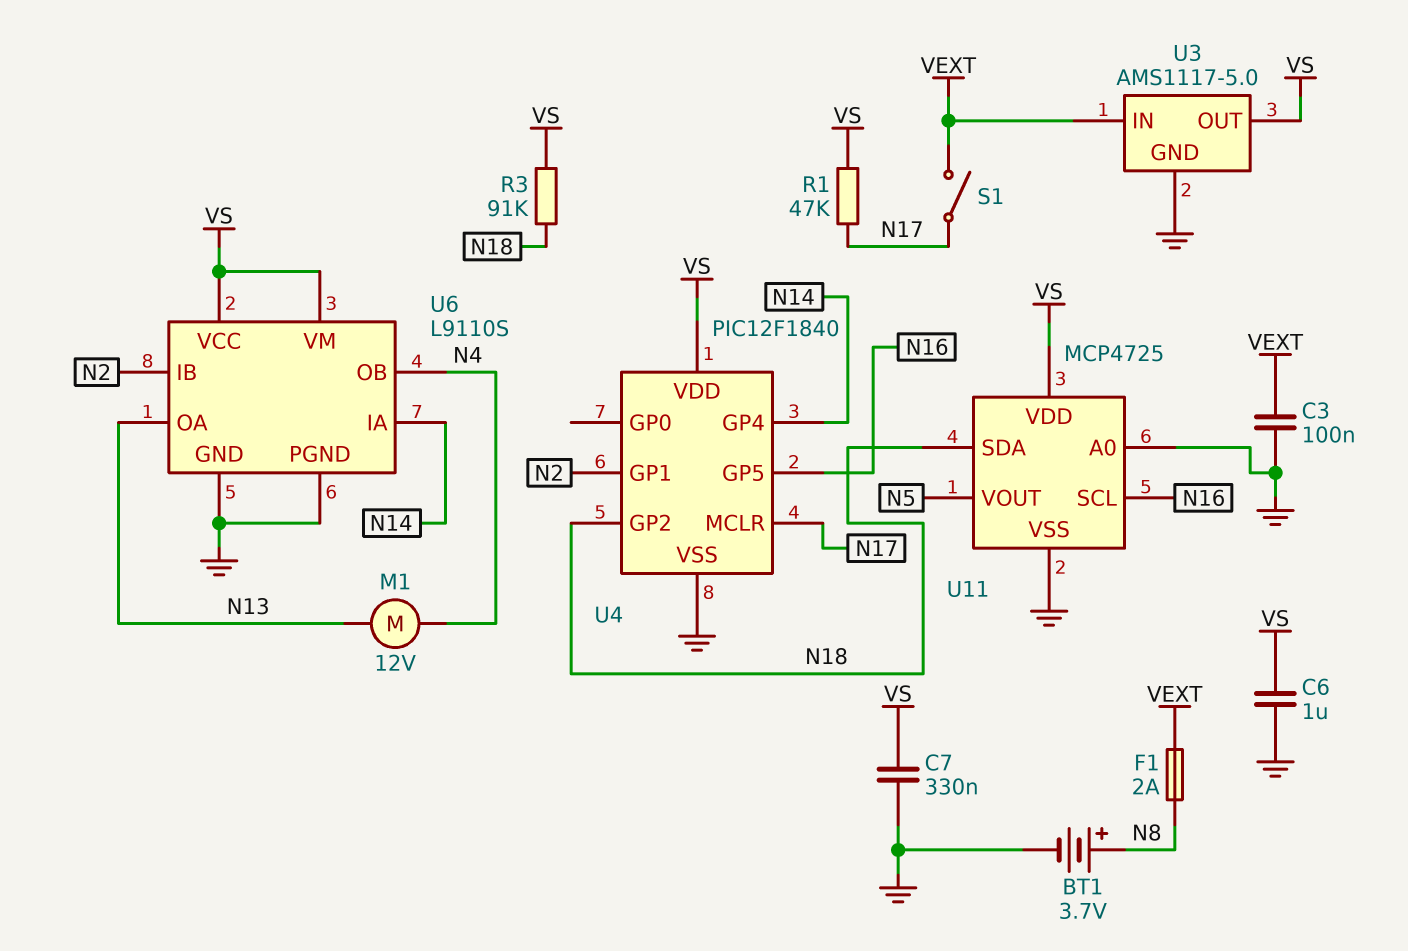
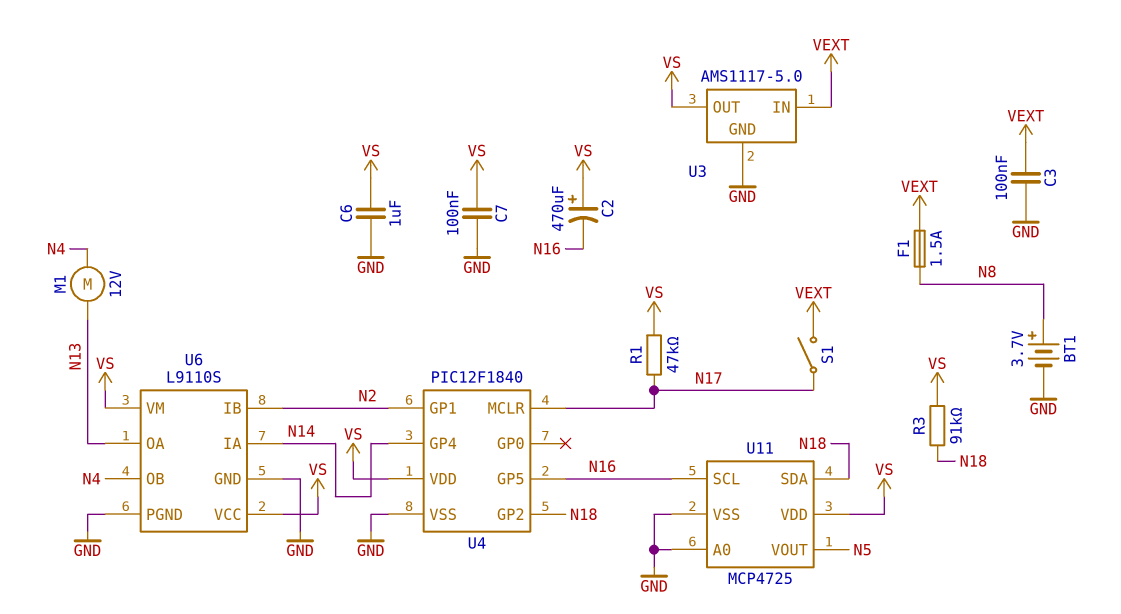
C2: none -> 470uF (plus VS, minus N16)
C7: 330nF (GND, VS) -> 100nF (GND, VS)
F1: 2A (N8, VEXT) -> 1.5A (N8, VEXT)

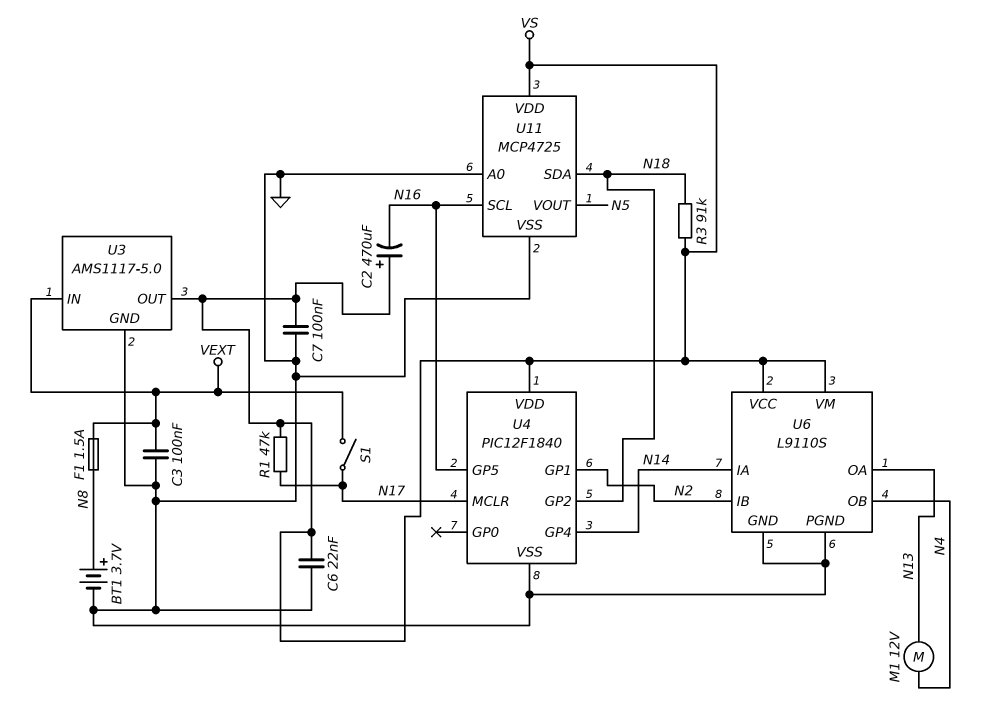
C6: 1uF (GND, VS) -> 22nF (GND, VS)

